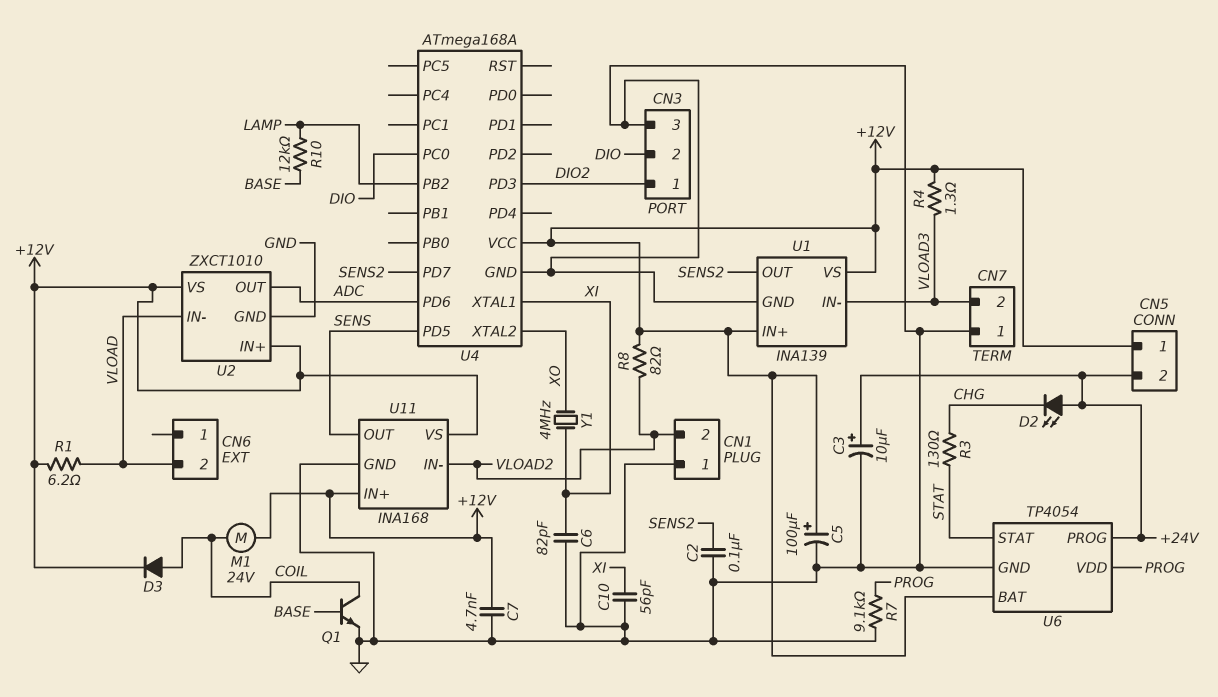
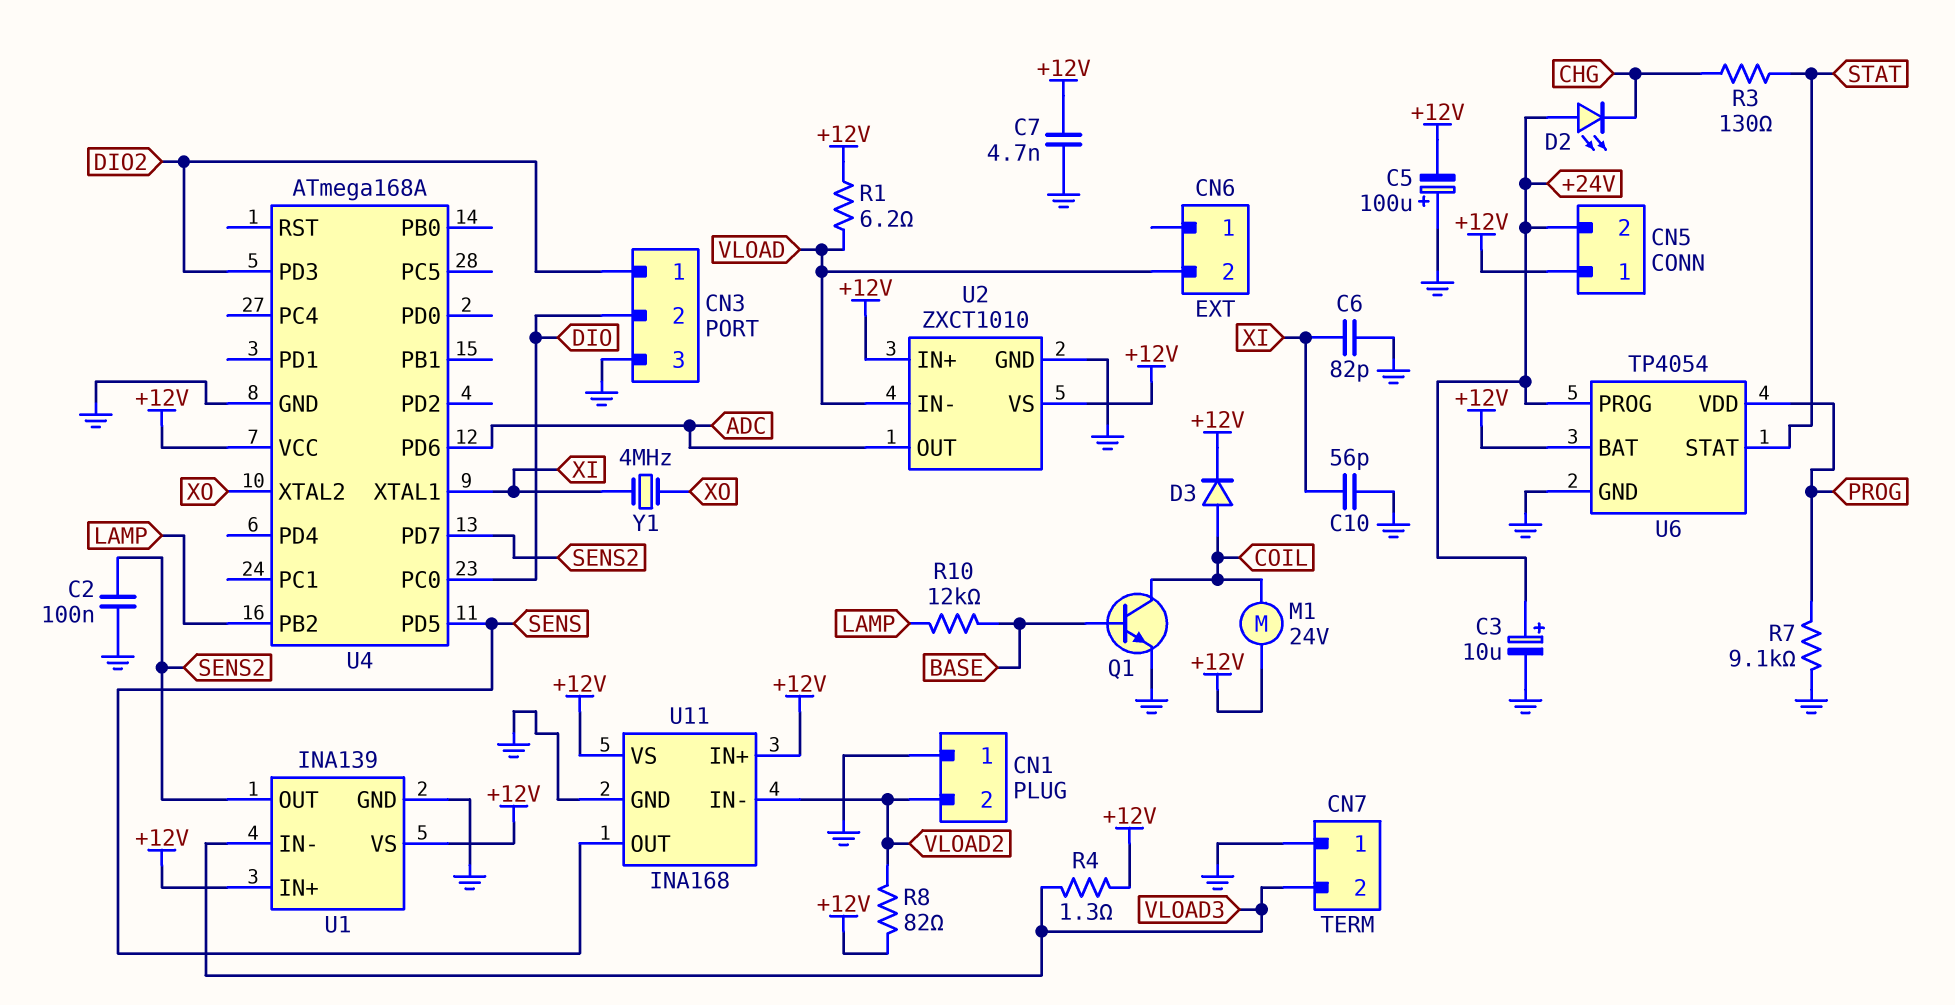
C5: 100uF (plus +12V, minus GND) -> 100uF (plus GND, minus +12V)

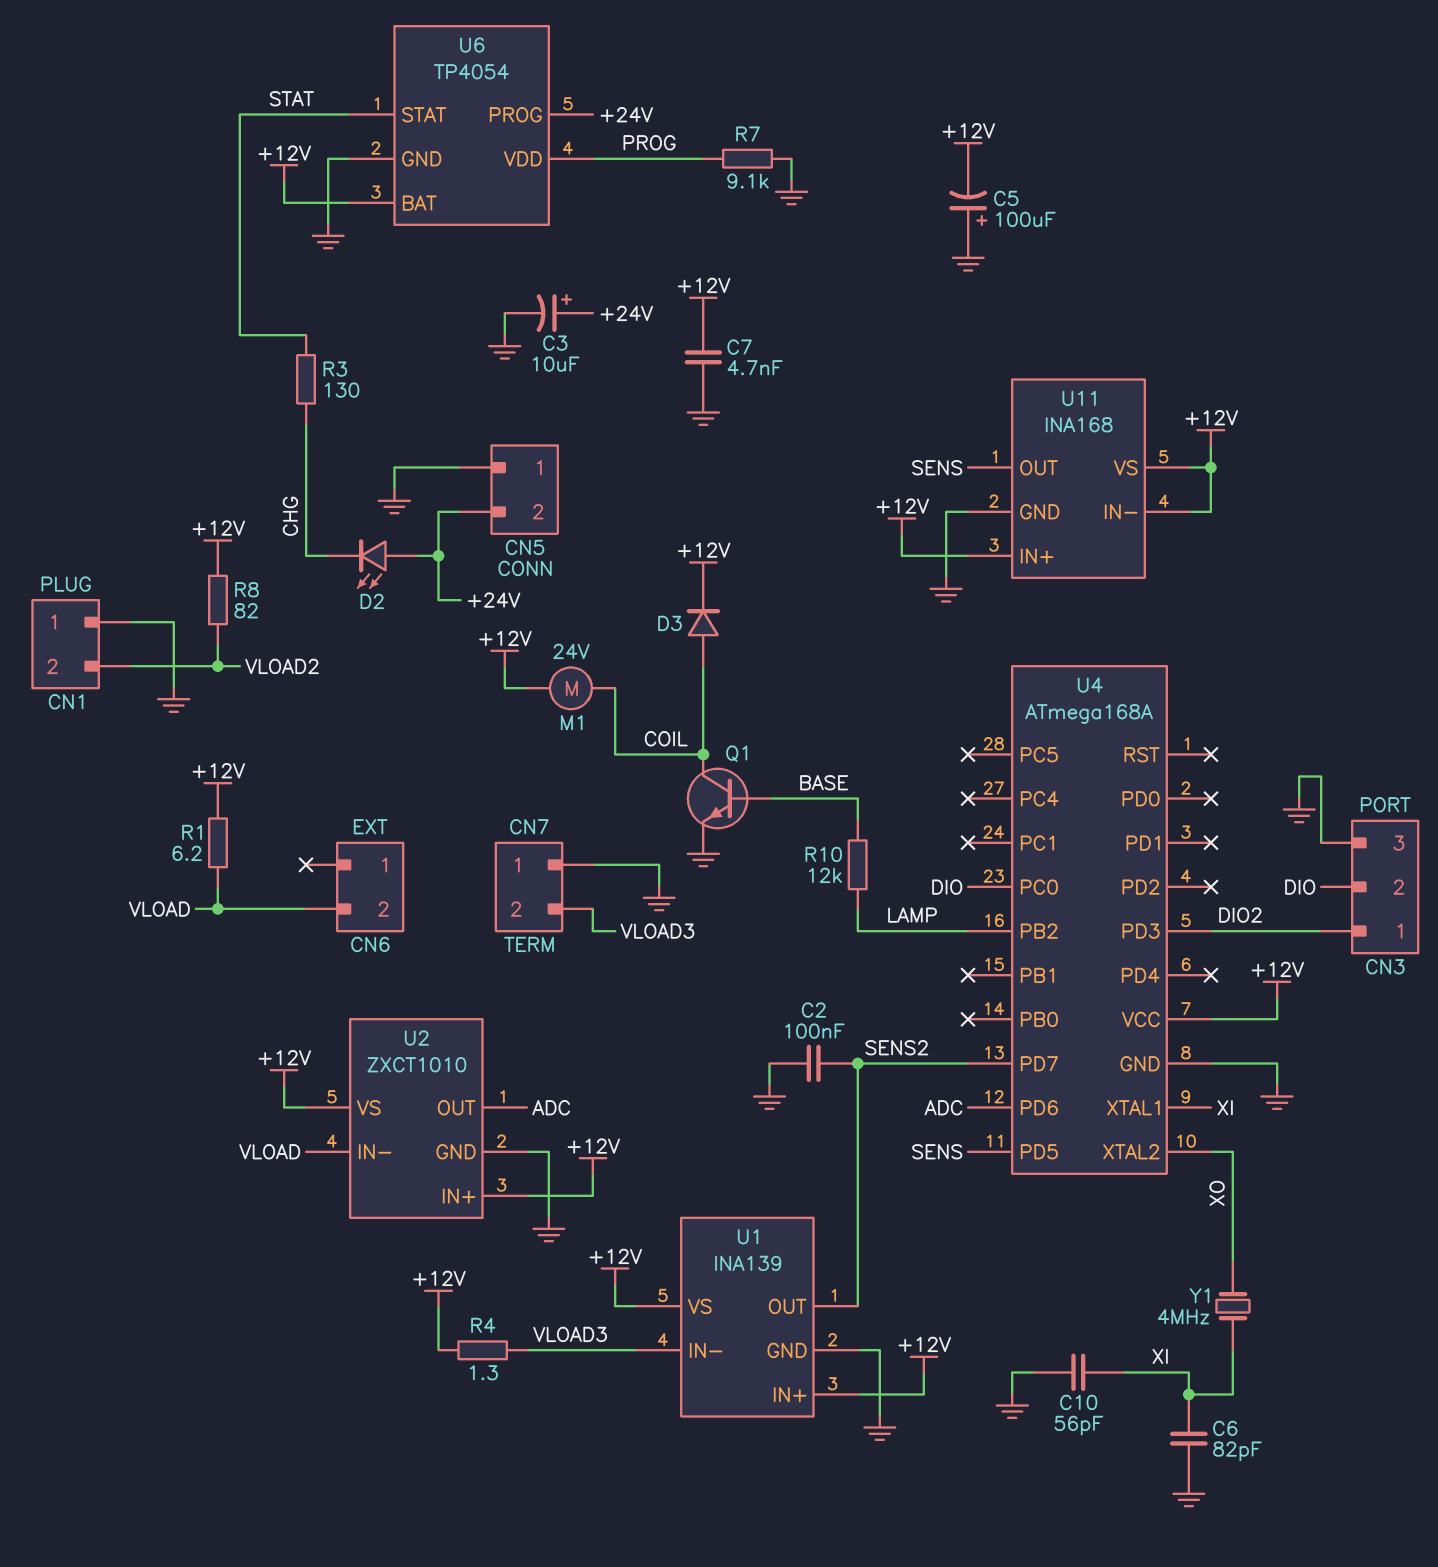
CN5 pin 1: +12V -> GND
U11 pin IN-: VLOAD2 -> +12V

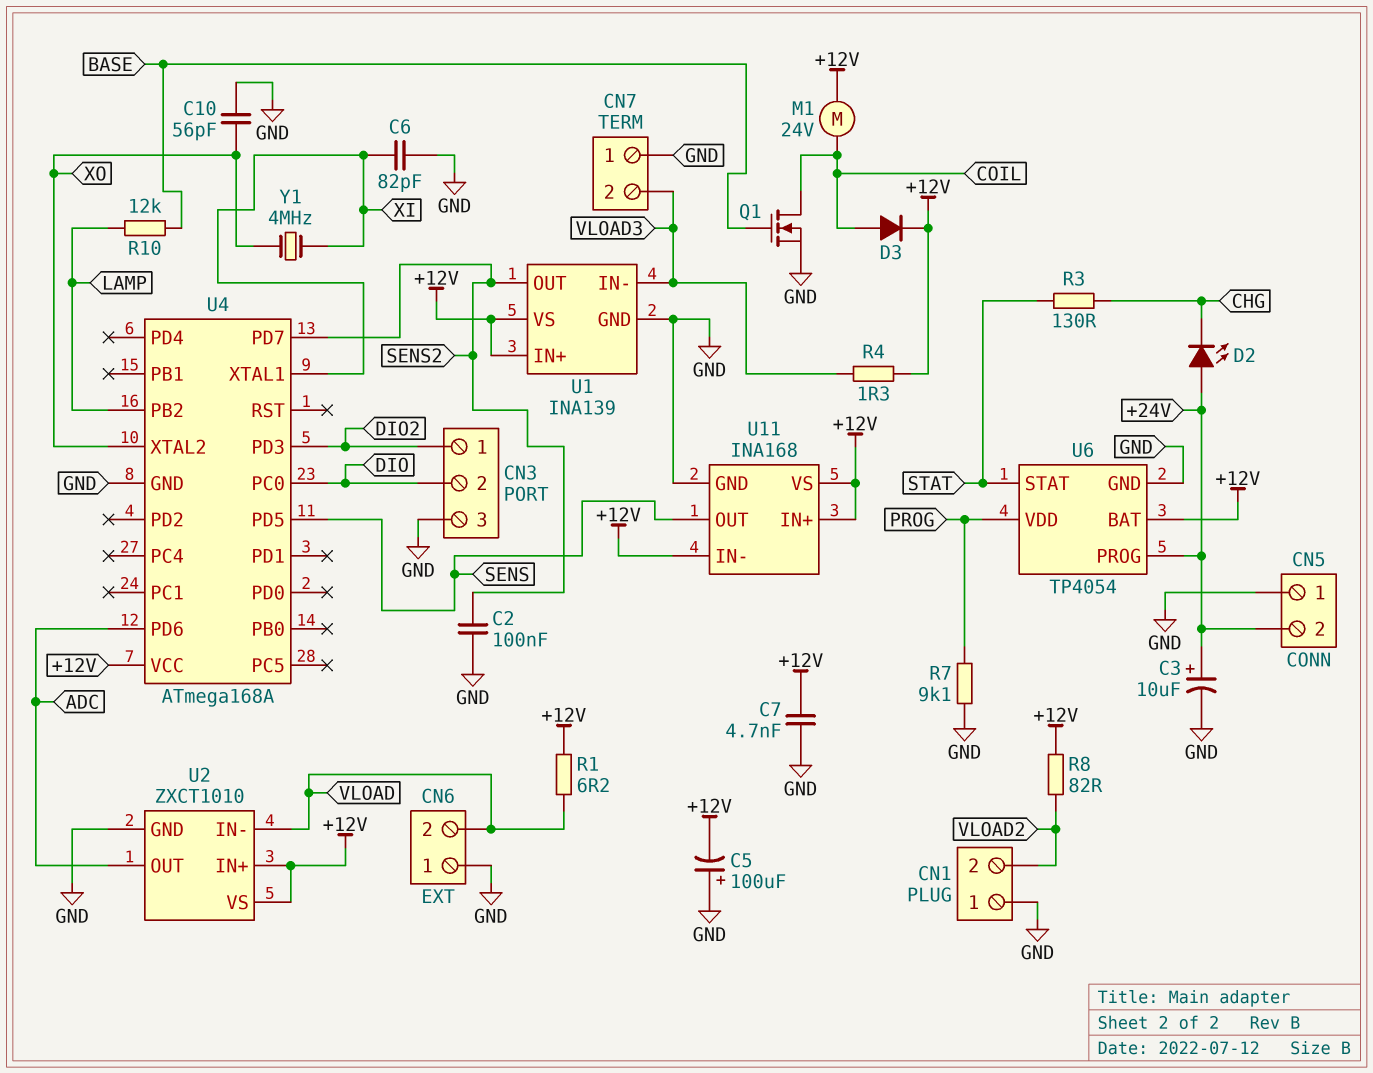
C10: 56pF (GND, XI) -> 56pF (GND, XO)
CN6 pin 1: none -> GND
Q1: NPN (B BASE, C COIL, E GND) -> NMOS (G BASE, D COIL, S GND)

